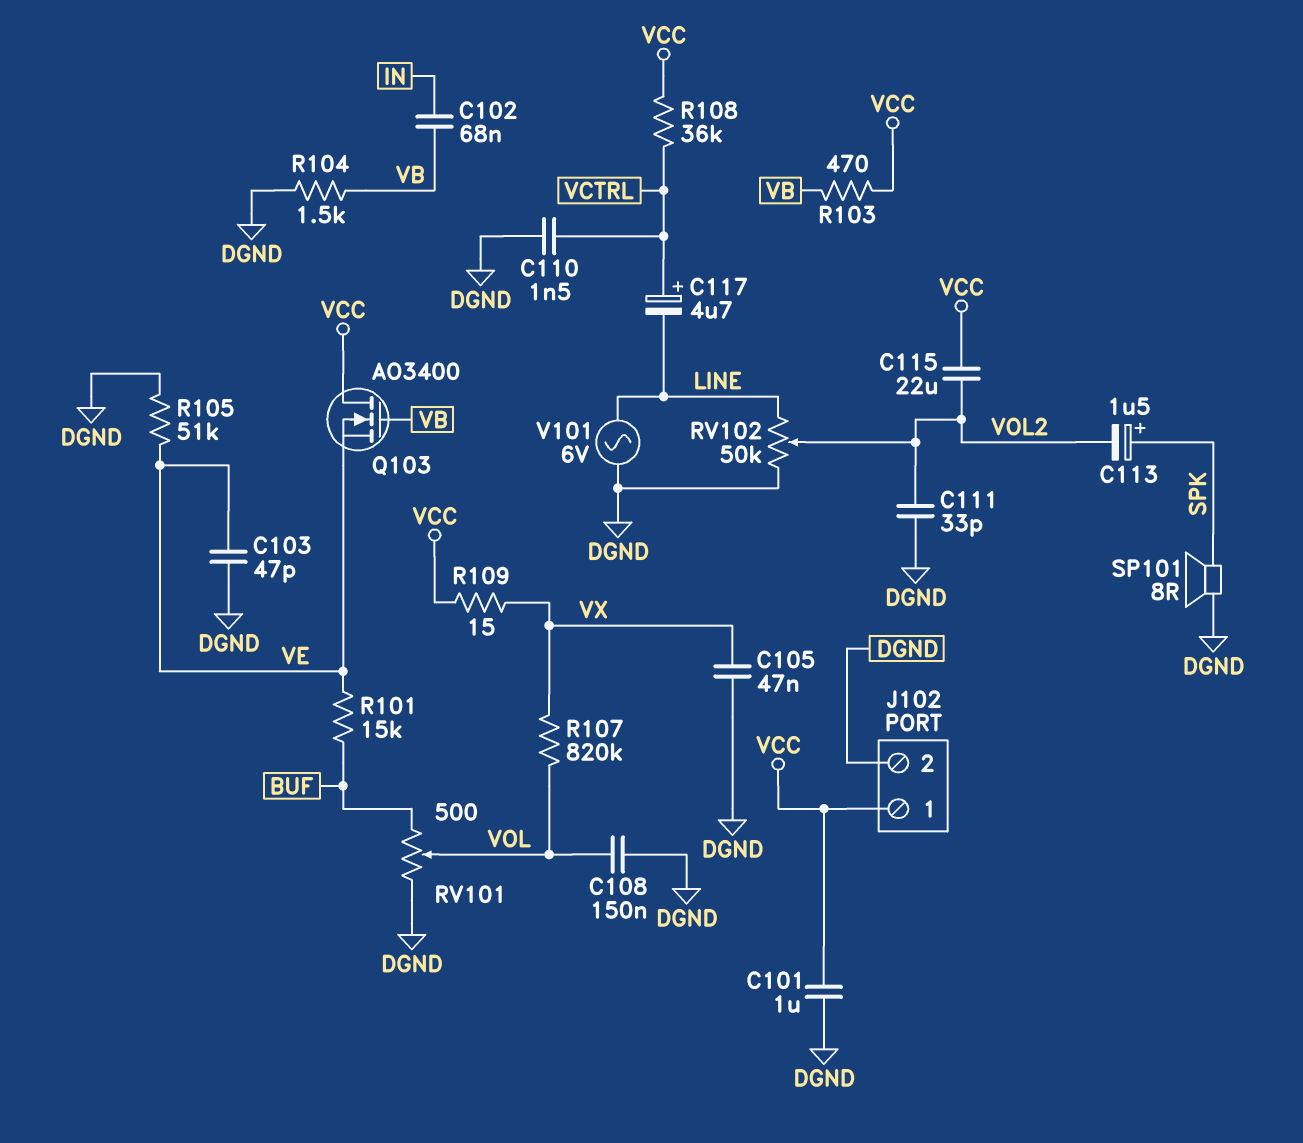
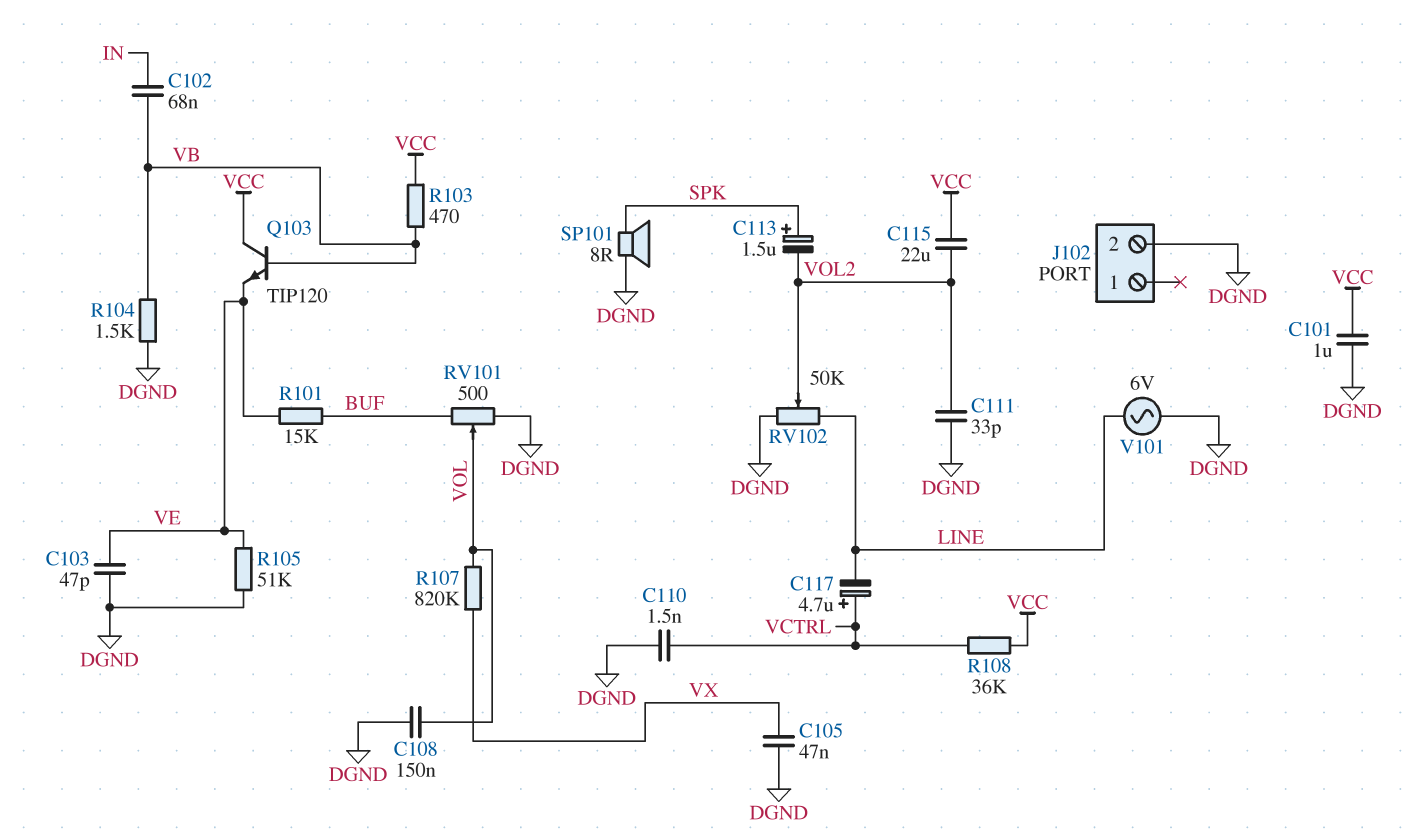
J102 pin 1: VCC -> none
Q103: NMOS AO3400 (G VB, D VCC, S VE) -> NPN TIP120 (B VB, C VCC, E VE)
R109: 15 (VCC, VX) -> none

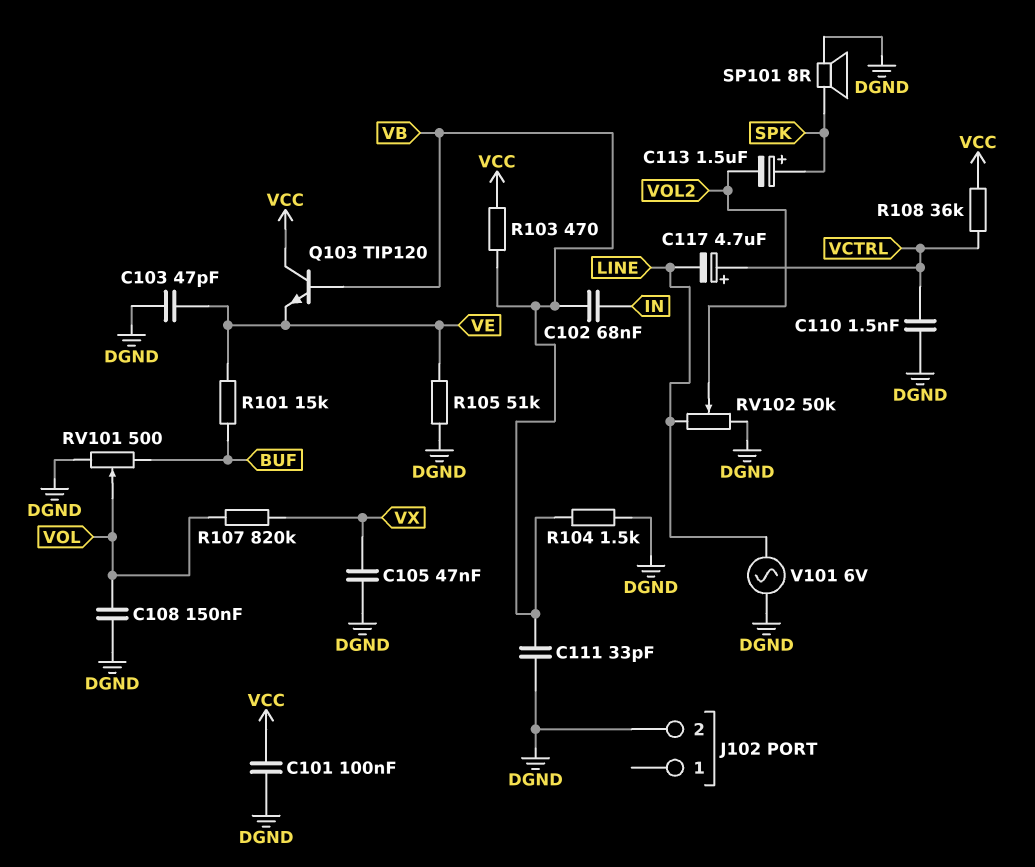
C101: 1uF (DGND, VCC) -> 100nF (DGND, VCC)
C111: 33pF (DGND, VOL2) -> 33pF (DGND, VB)
C115: 22uF (VCC, VOL2) -> none

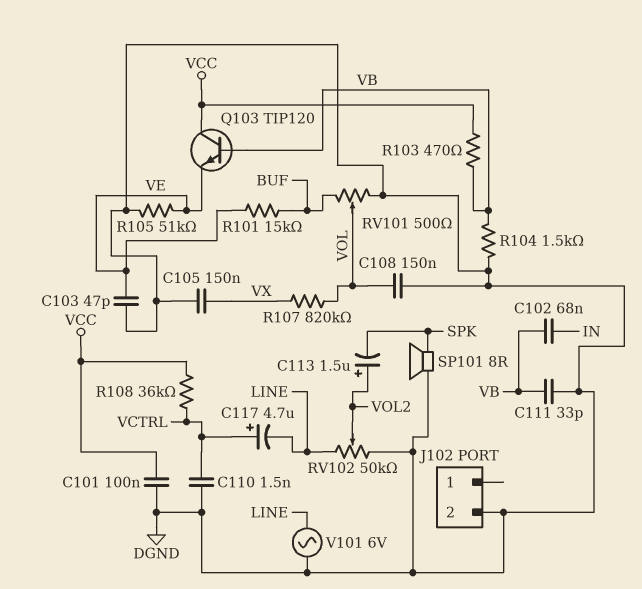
C105: 47nF (DGND, VX) -> 150nF (DGND, VX)
C113: 1.5uF (plus SPK, minus VOL2) -> 1.5uF (plus VOL2, minus SPK)

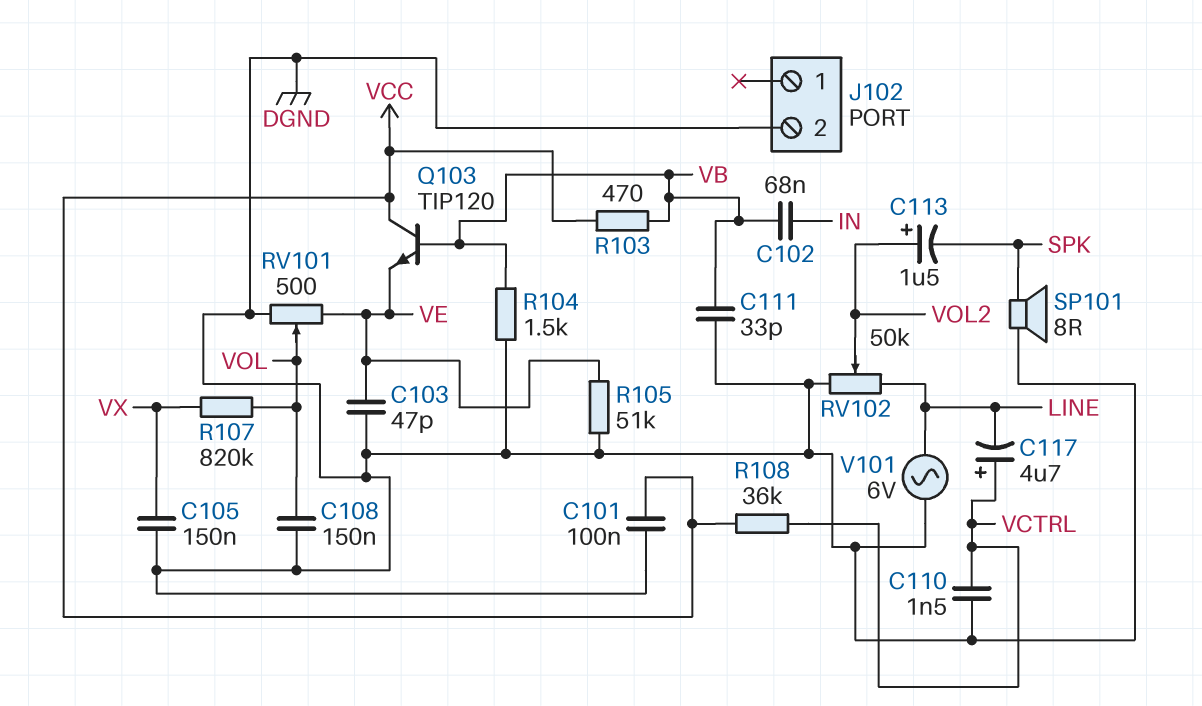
R101: 15k (BUF, VE) -> none
RV101: 500 (BUF, DGND, wiper VOL) -> 500 (DGND, VE, wiper VOL)

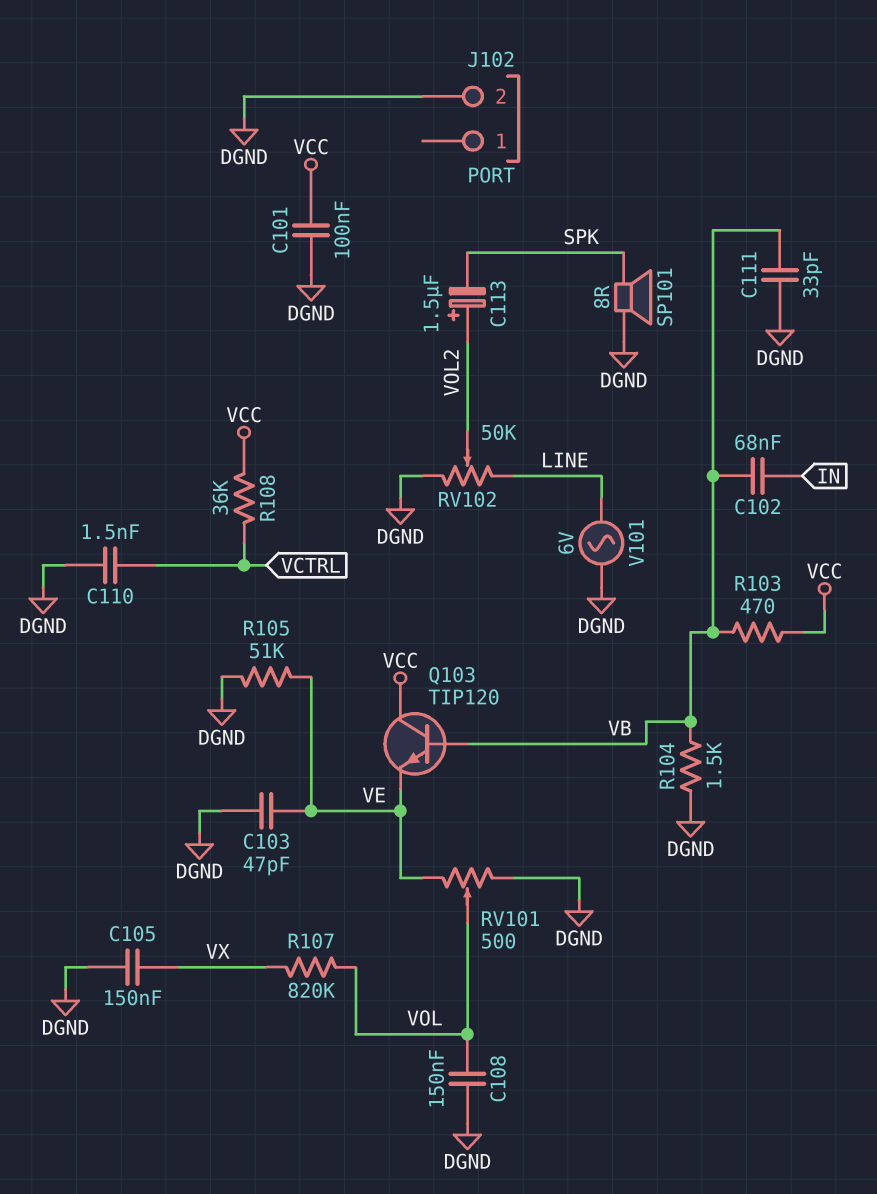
C117: 4.7uF (plus VCTRL, minus LINE) -> none

